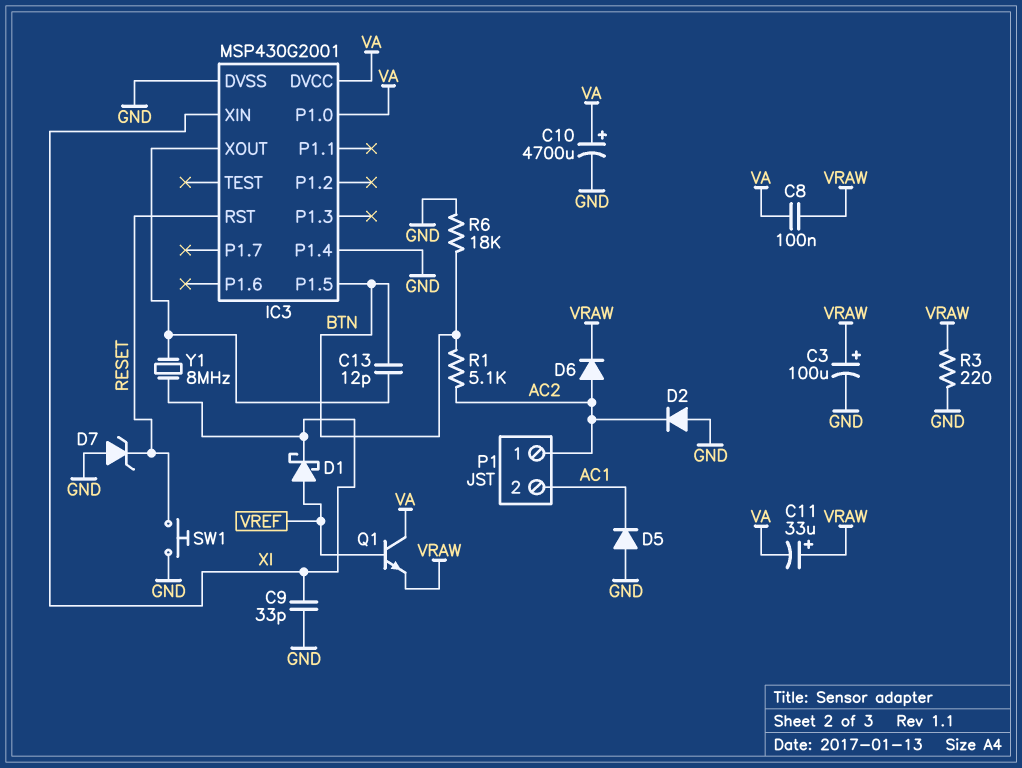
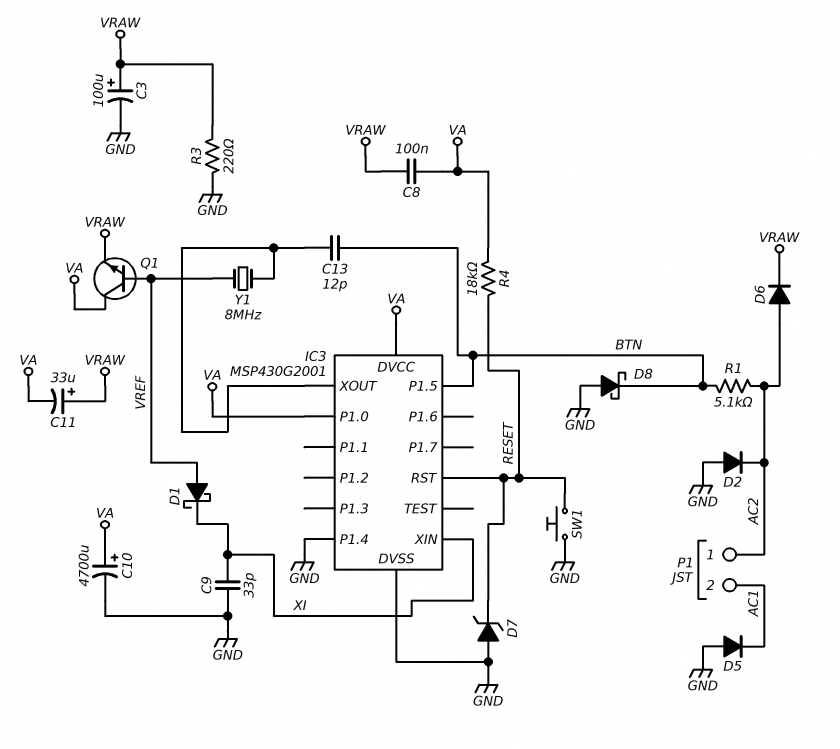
D8: none -> schottky (A GND, K BTN)
R4: none -> 18k (RESET, VA)
R6: 18k (BTN, GND) -> none
Y1: 8MHz (IC3/XOUT, XI) -> 8MHz (IC3/XOUT, VREF)

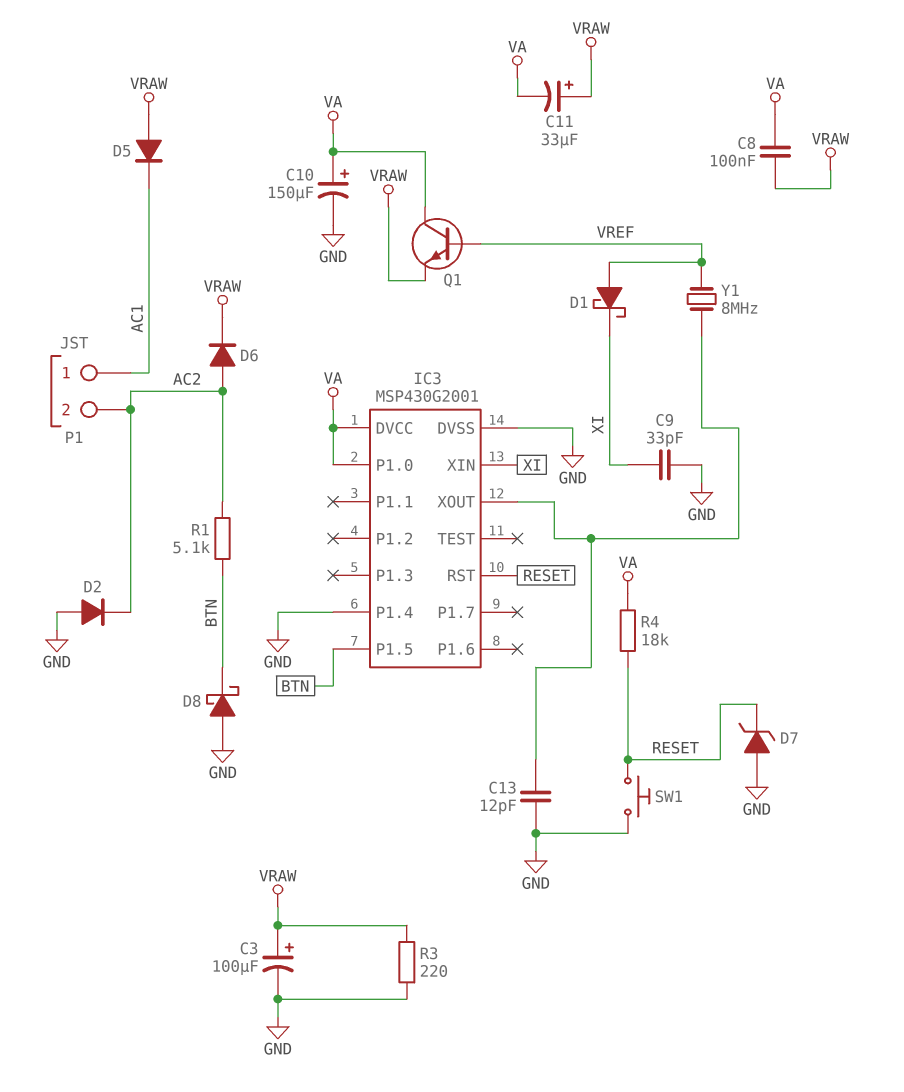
C10: 4700uF (plus VA, minus GND) -> 150uF (plus VA, minus GND)
C13: 12pF (BTN, IC3/XOUT) -> 12pF (GND, IC3/XOUT)
D5: diode (A GND, K AC1) -> diode (A VRAW, K AC1)
P1 pin 1: AC2 -> AC1
P1 pin 2: AC1 -> AC2

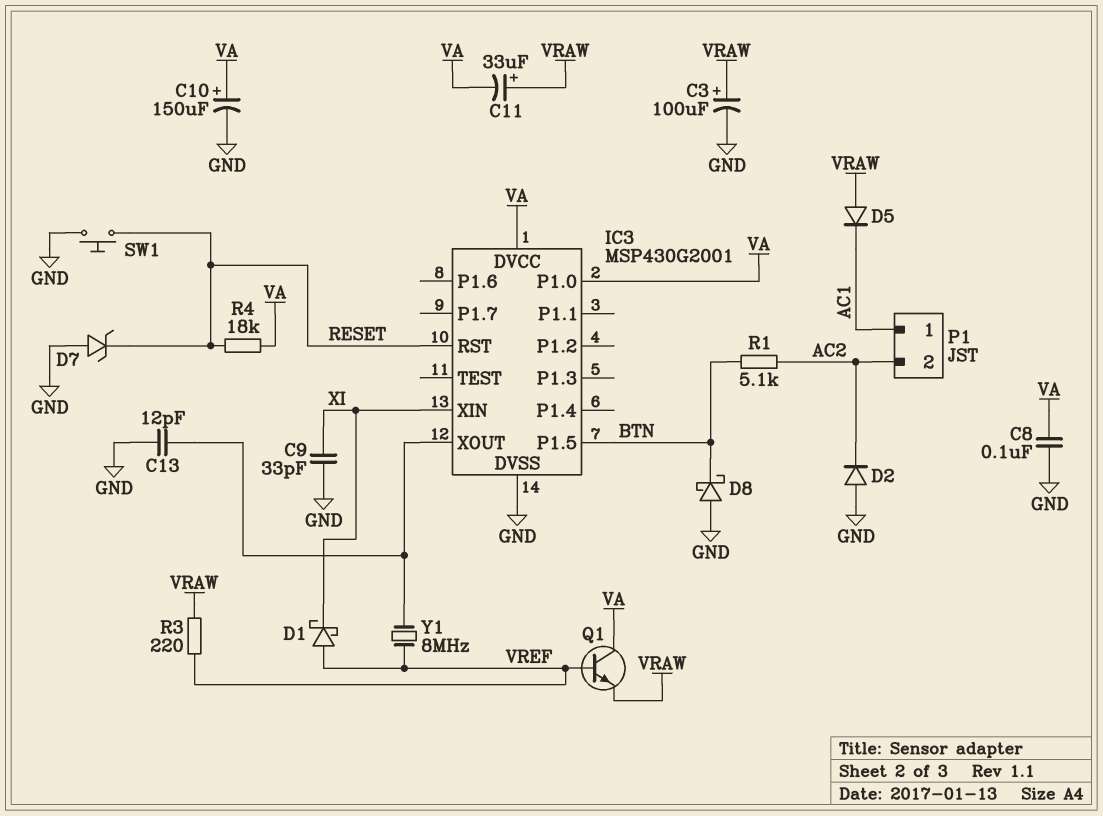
C8: 100nF (VA, VRAW) -> 100nF (GND, VA)
D6: diode (A AC2, K VRAW) -> none
IC3 pin P1.4: GND -> none
R3: 220 (GND, VRAW) -> 220 (VRAW, VREF)

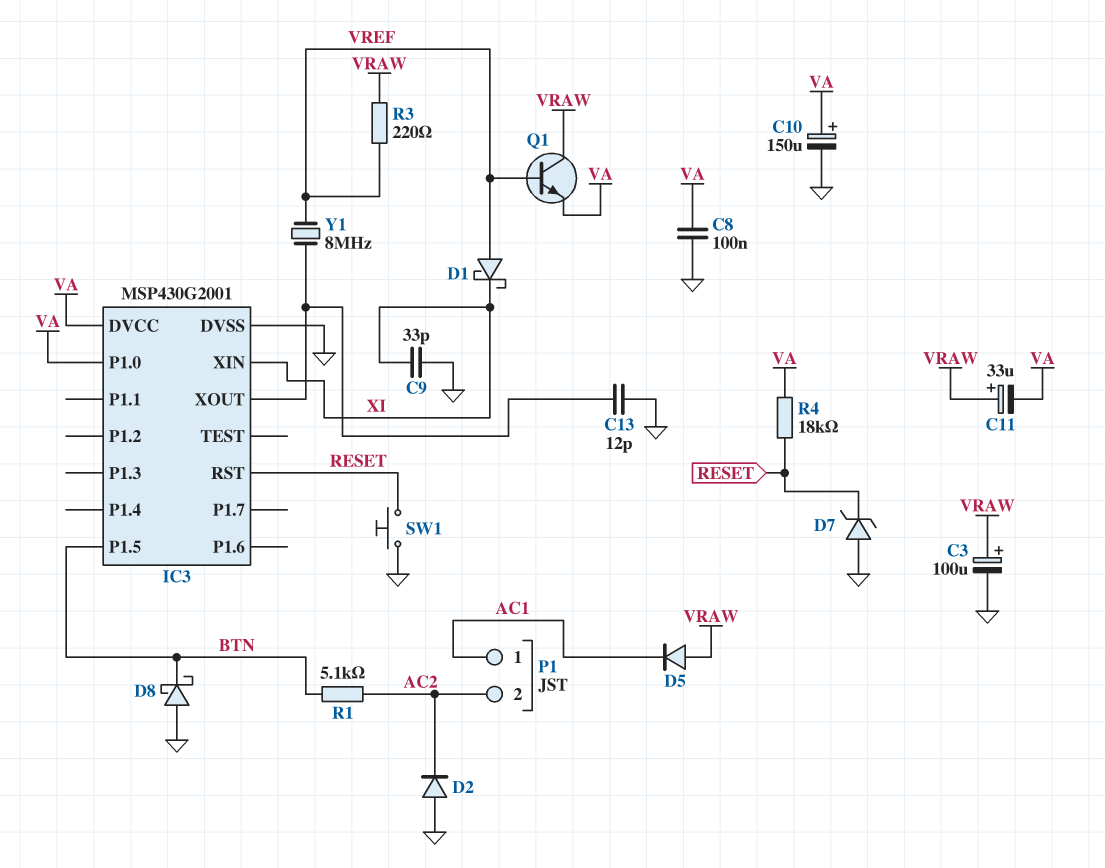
Q1: NPN (B VREF, C VA, E VRAW) -> NPN (B VREF, C VRAW, E VA)

